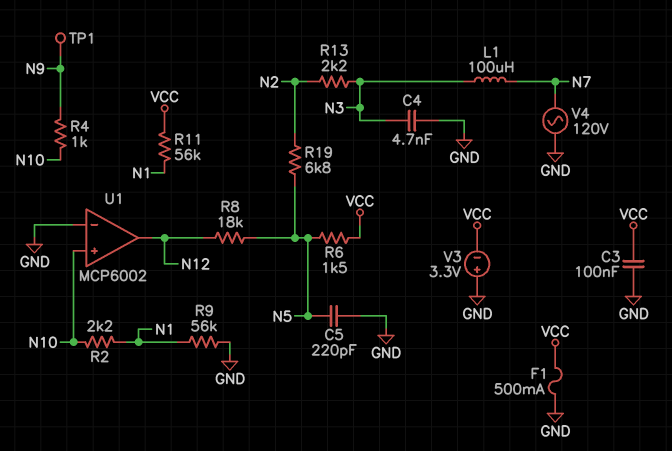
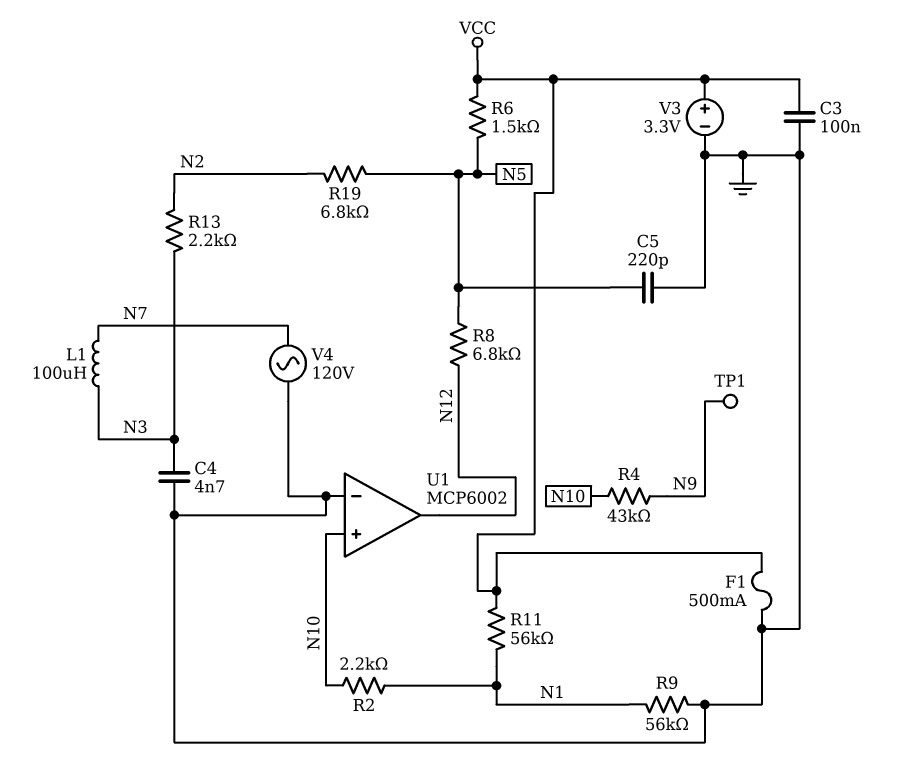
R4: 1k (N9, N10) -> 43k (N9, N10)
R8: 18k (N5, N12) -> 6.8k (N5, N12)
V3: 3.3V (plus GND, minus VCC) -> 3.3V (plus VCC, minus GND)

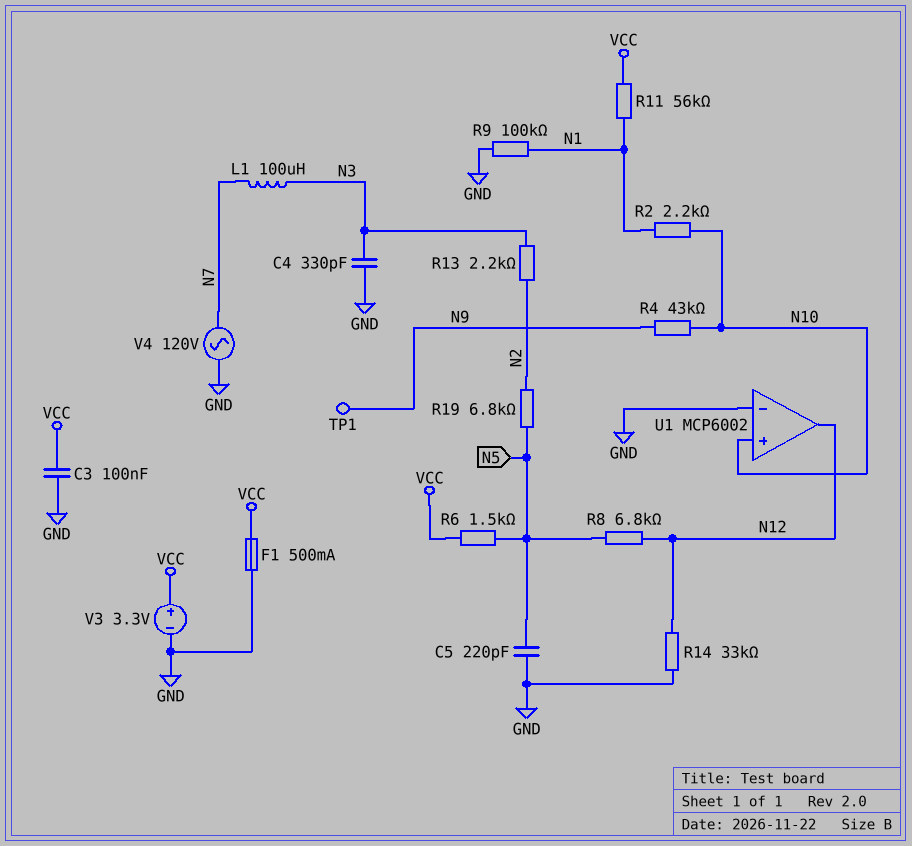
C4: 4.7nF (GND, N3) -> 330pF (GND, N3)
R9: 56k (GND, N1) -> 100k (GND, N1)
R14: none -> 33k (GND, N12)

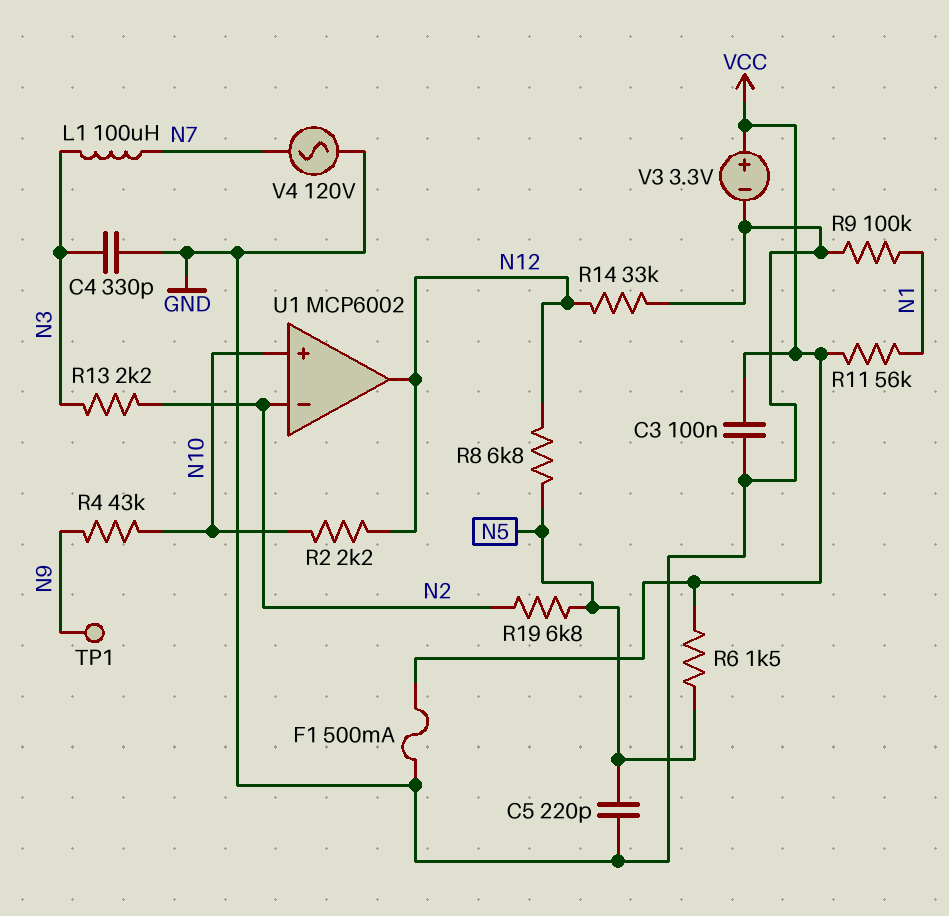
R2: 2.2k (N1, N10) -> 2.2k (N10, N12)
U1 pin in-: GND -> N2

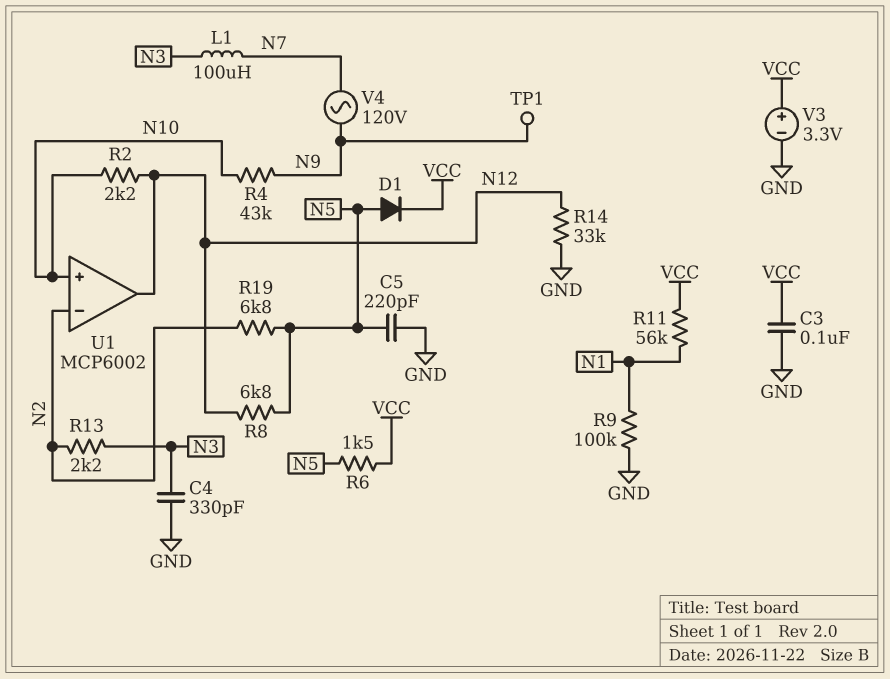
D1: none -> diode (A N5, K VCC)
F1: 500mA (GND, VCC) -> none
V4: AC 120V (GND, N7) -> AC 120V (N7, N9)

